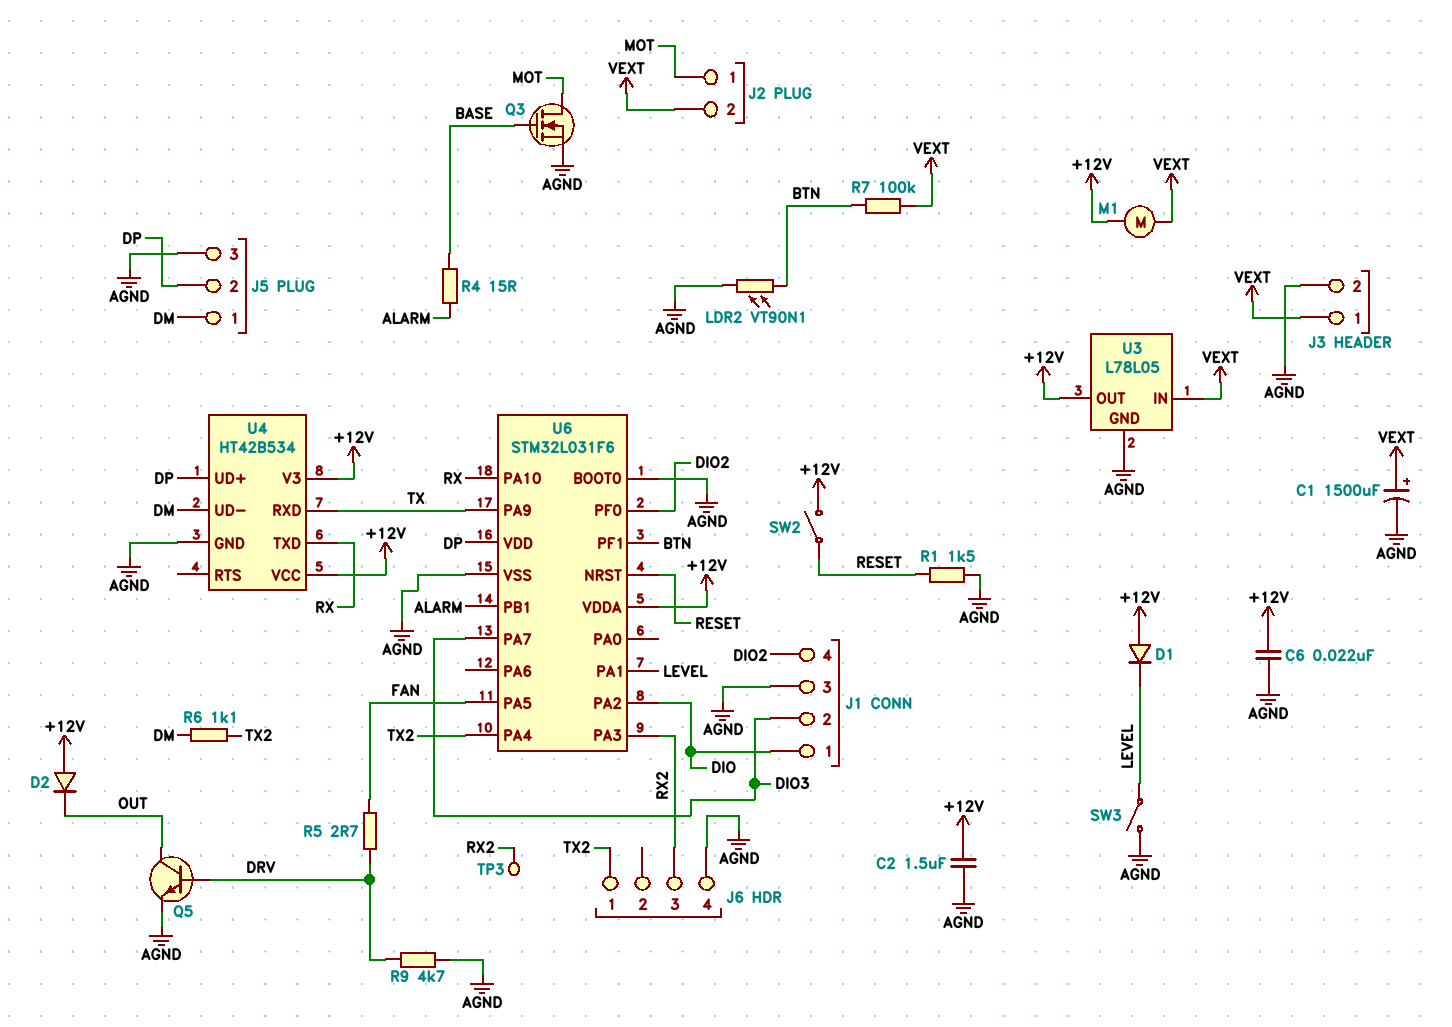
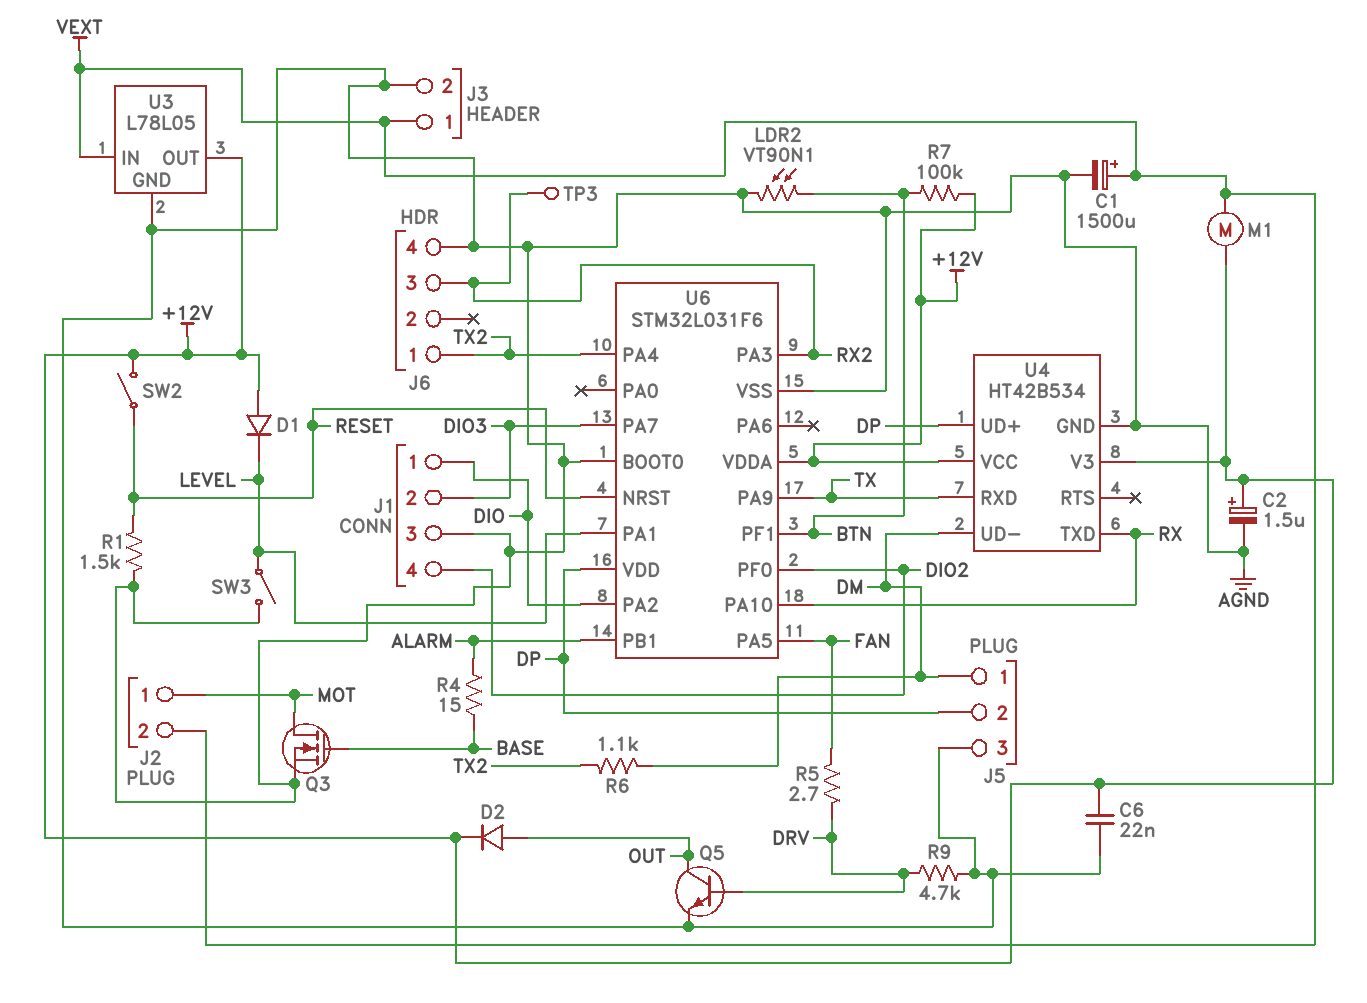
C2: 1.5uF (+12V, AGND) -> 1.5uF (plus +12V, minus AGND)
D2: diode (A +12V, K OUT) -> diode (A OUT, K +12V)
R7: 100k (BTN, VEXT) -> 100k (+12V, BTN)

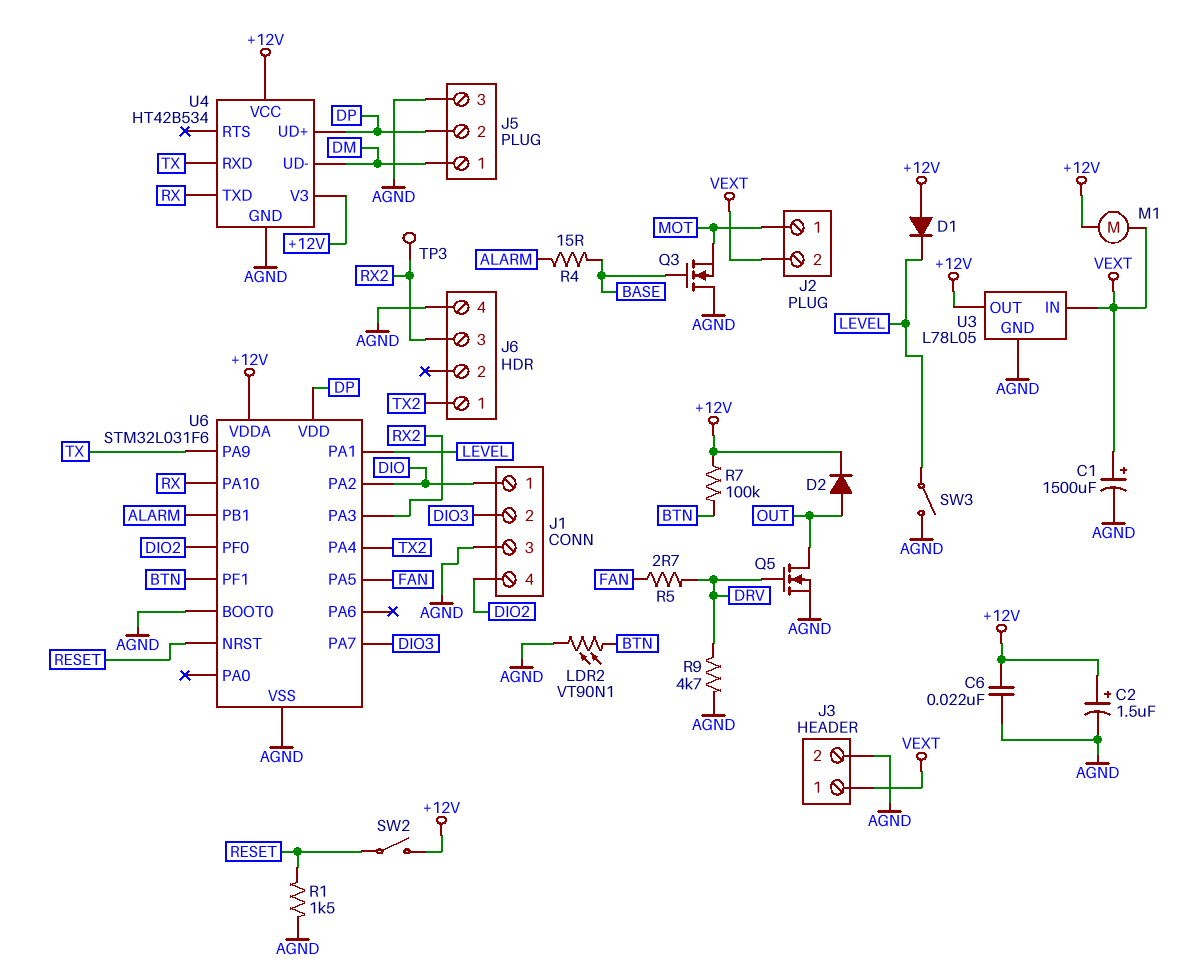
Q3: NMOS (G BASE, D MOT, S AGND) -> NMOS (G BASE, D AGND, S MOT)
Q5: NPN (B DRV, C OUT, E AGND) -> NMOS (G DRV, D OUT, S AGND)
R6: 1.1k (DM, TX2) -> none

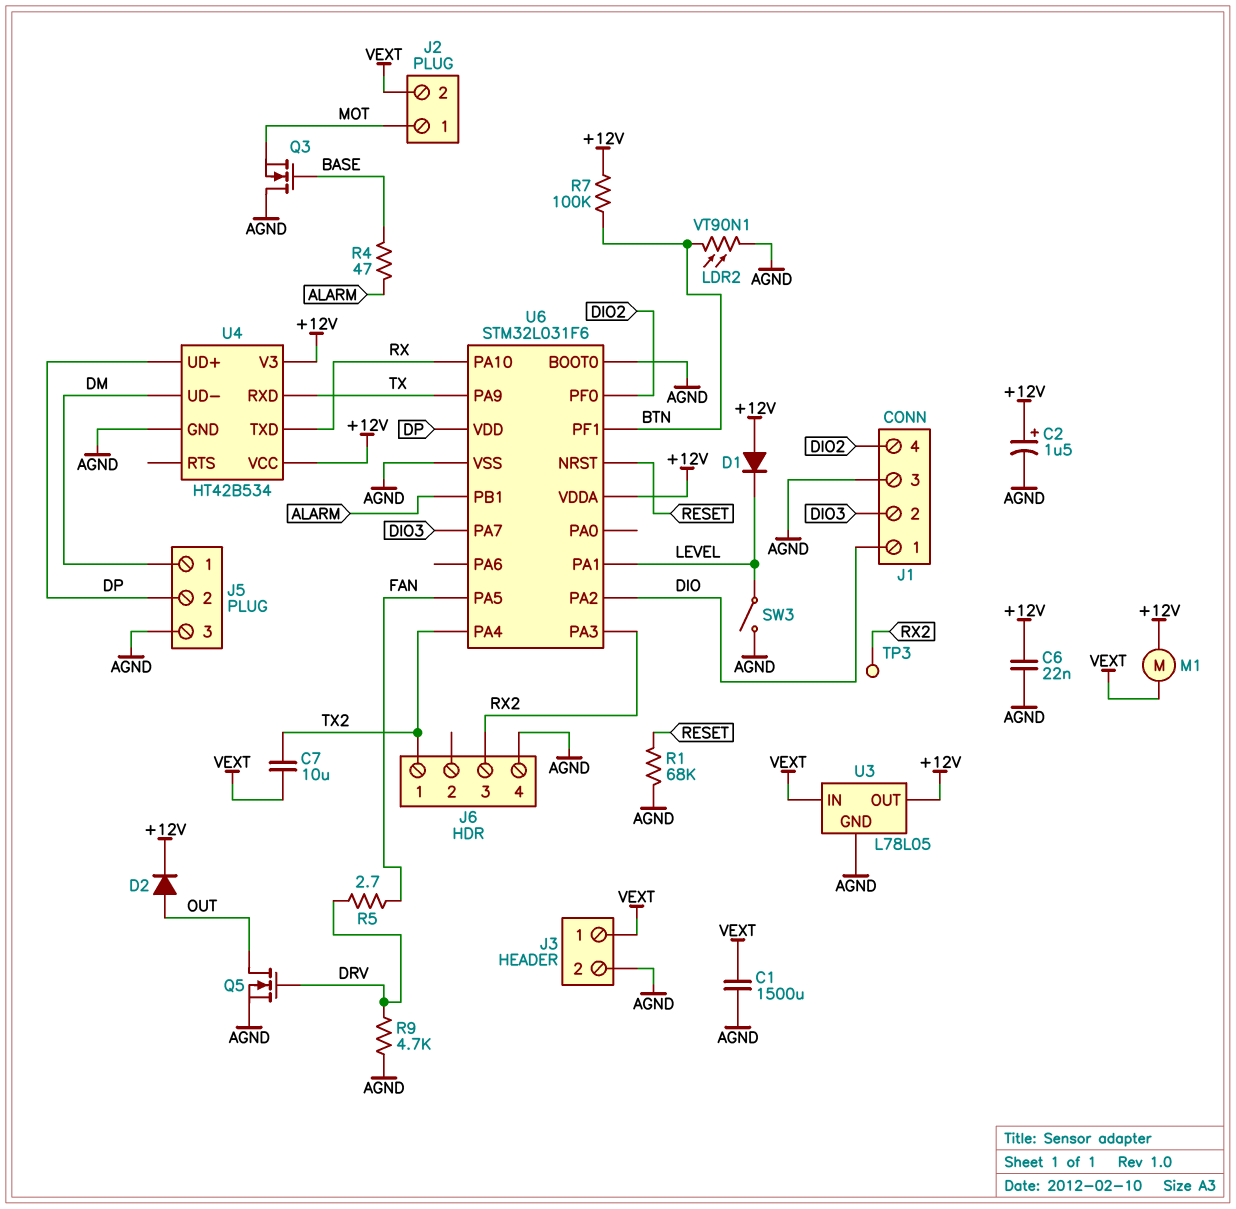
C1: 1500uF (plus VEXT, minus AGND) -> 1500uF (AGND, VEXT)
C7: none -> 10uF (TX2, VEXT)
R1: 1.5k (AGND, RESET) -> 68k (AGND, RESET)
R4: 15 (ALARM, BASE) -> 47 (ALARM, BASE)
SW2: switch (+12V, RESET) -> none

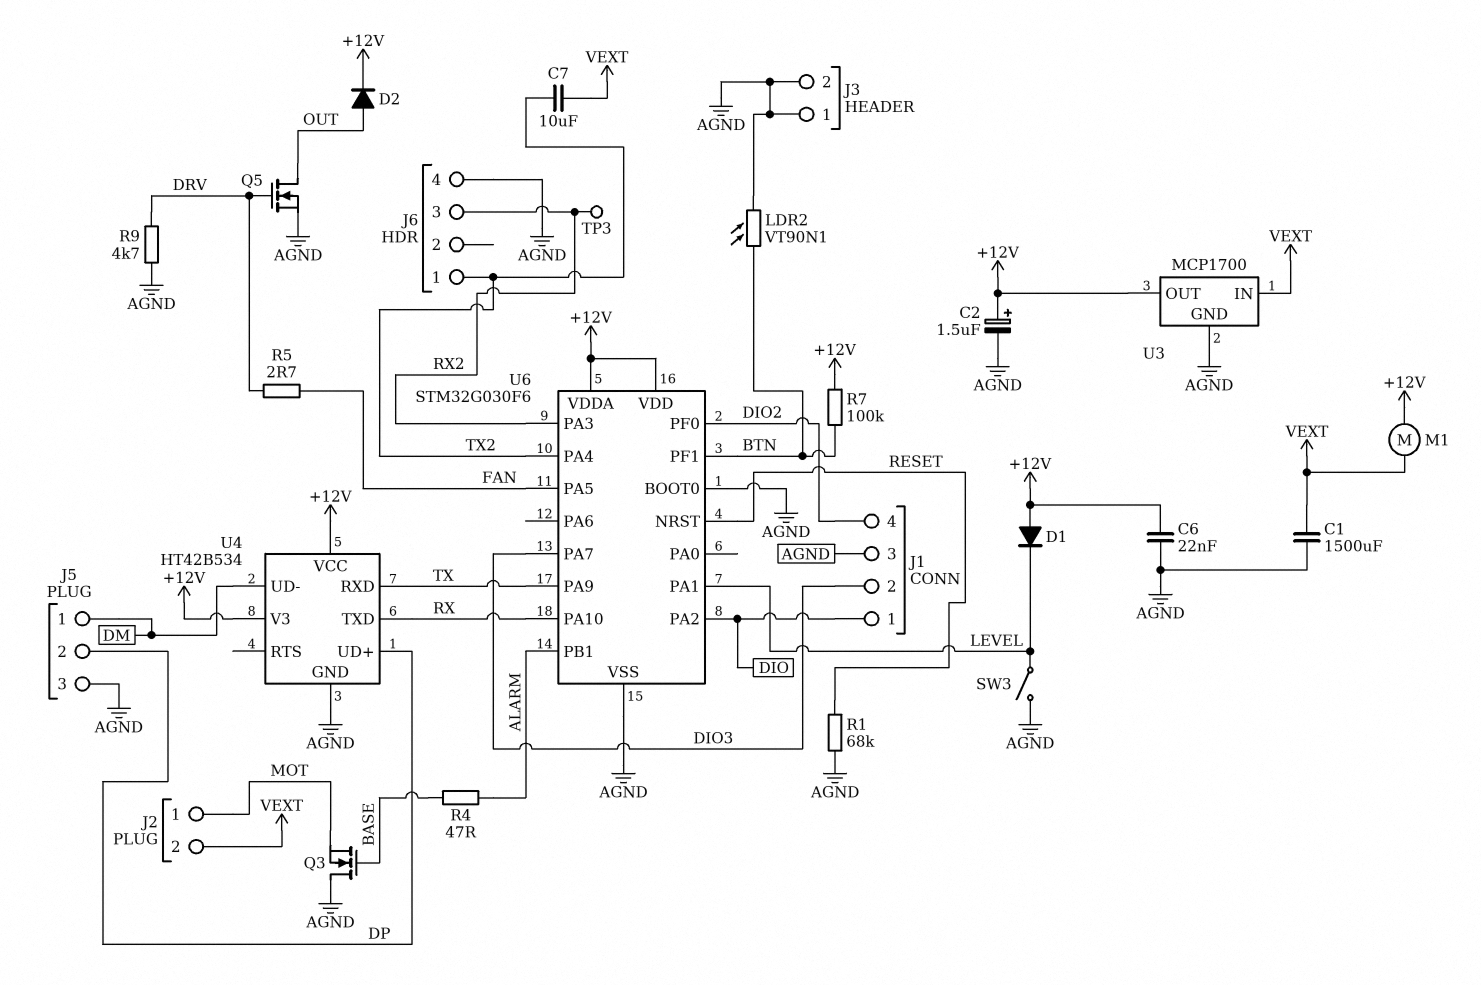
J3 pin 1: VEXT -> AGND
U3: L78L05 -> MCP1700
U6: STM32L031F6 -> STM32G030F6
U6 pin VDD: DP -> +12V

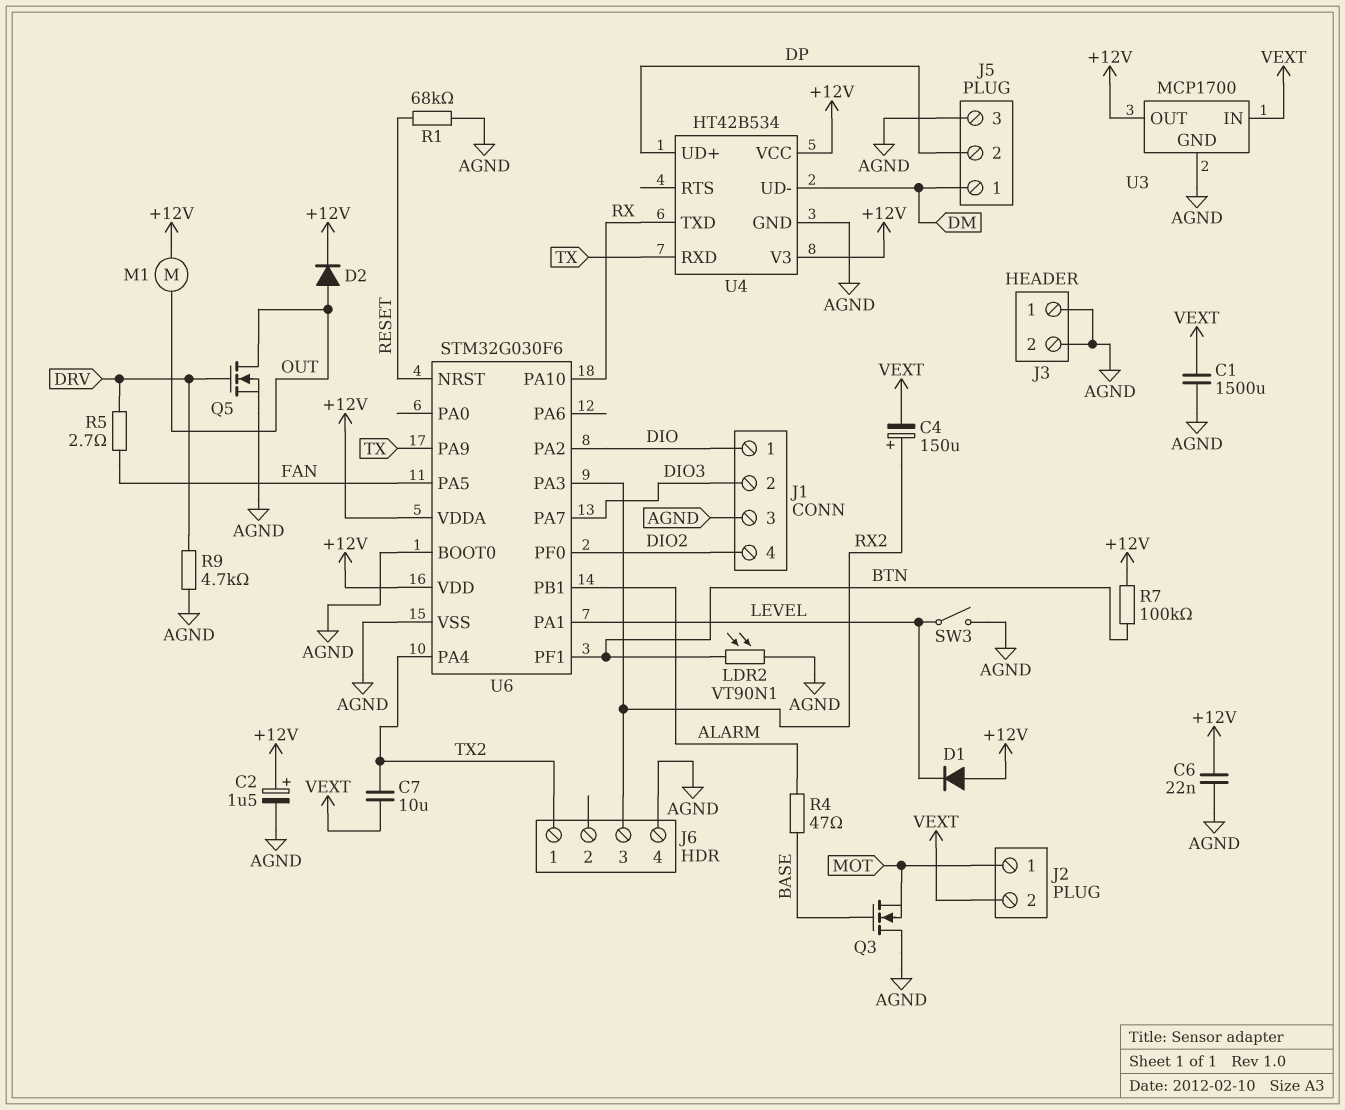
C4: none -> 150uF (plus RX2, minus VEXT)
M1: motor (+12V, VEXT) -> motor (+12V, OUT)
TP3: test point (RX2) -> none

